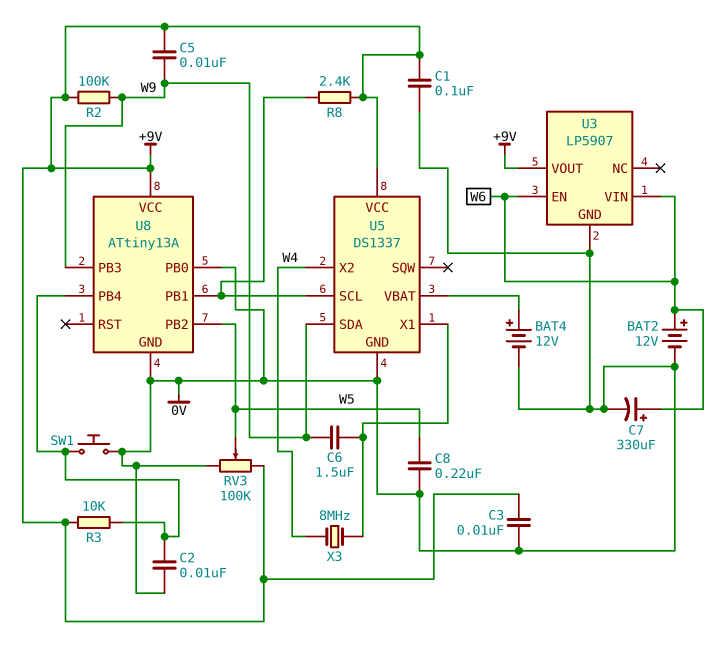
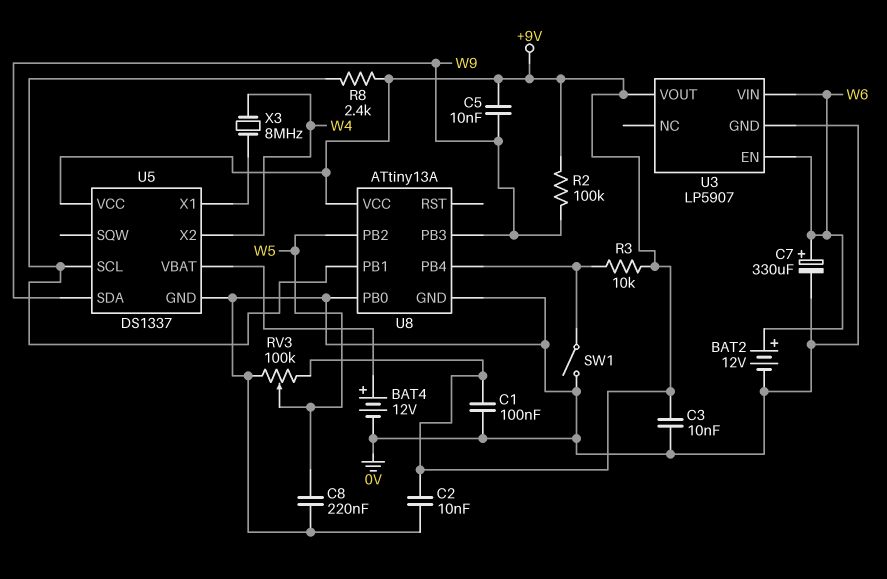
C2: 10nF (0V, U8/PB4) -> 10nF (+9V, 0V)
C6: 1.5uF (U5/X1, W9) -> none
SW1: button (0V, U8/PB4) -> switch (0V, U8/PB4)

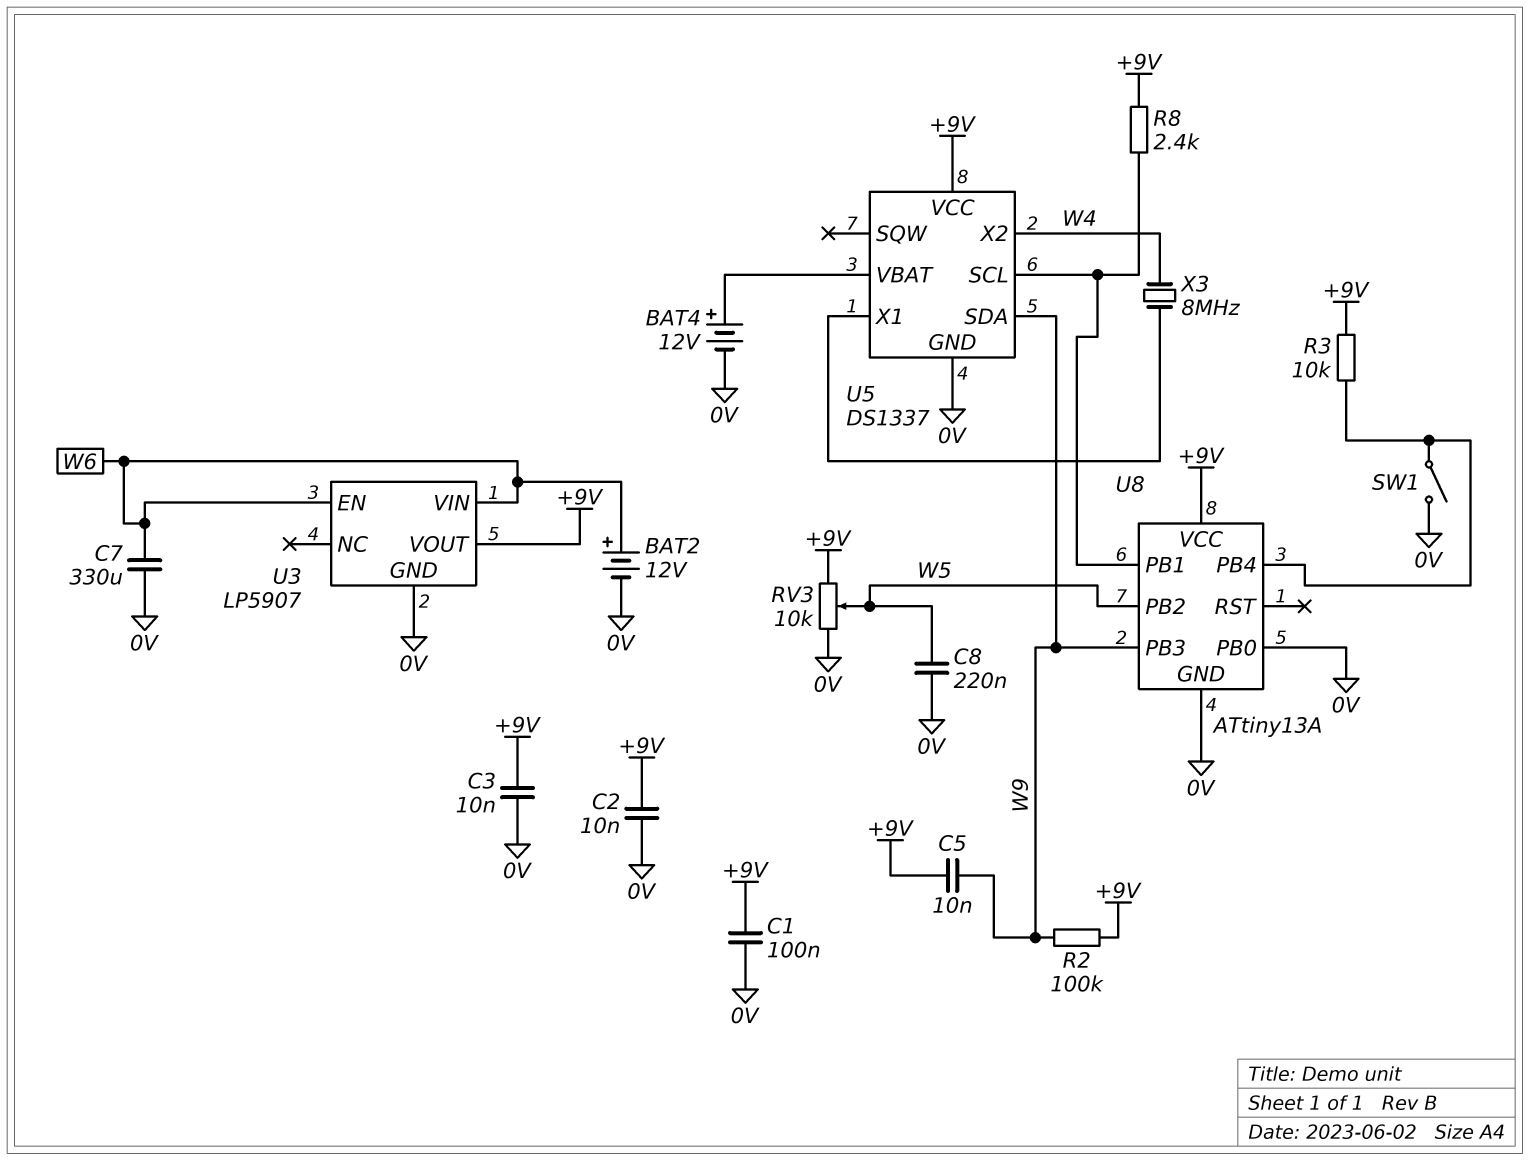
C7: 330uF (plus W6, minus 0V) -> 330uF (0V, W6)
RV3: 100k (+9V, 0V, wiper W5) -> 10k (+9V, 0V, wiper W5)

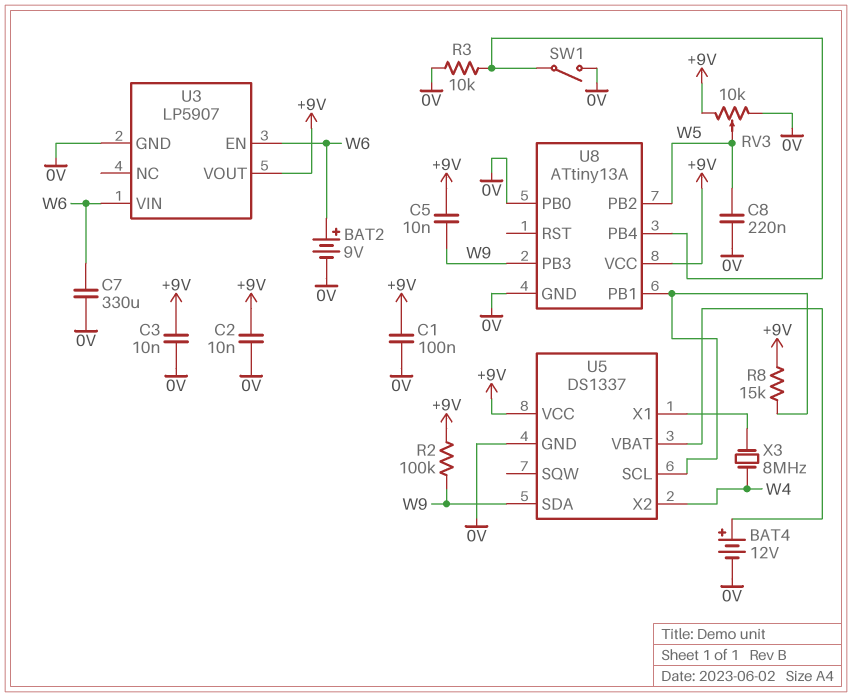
BAT2: 12V (plus W6, minus 0V) -> 9V (plus W6, minus 0V)
R3: 10k (+9V, U8/PB4) -> 10k (0V, U8/PB4)
R8: 2.4k (+9V, U5/SCL) -> 15k (+9V, U5/SCL)

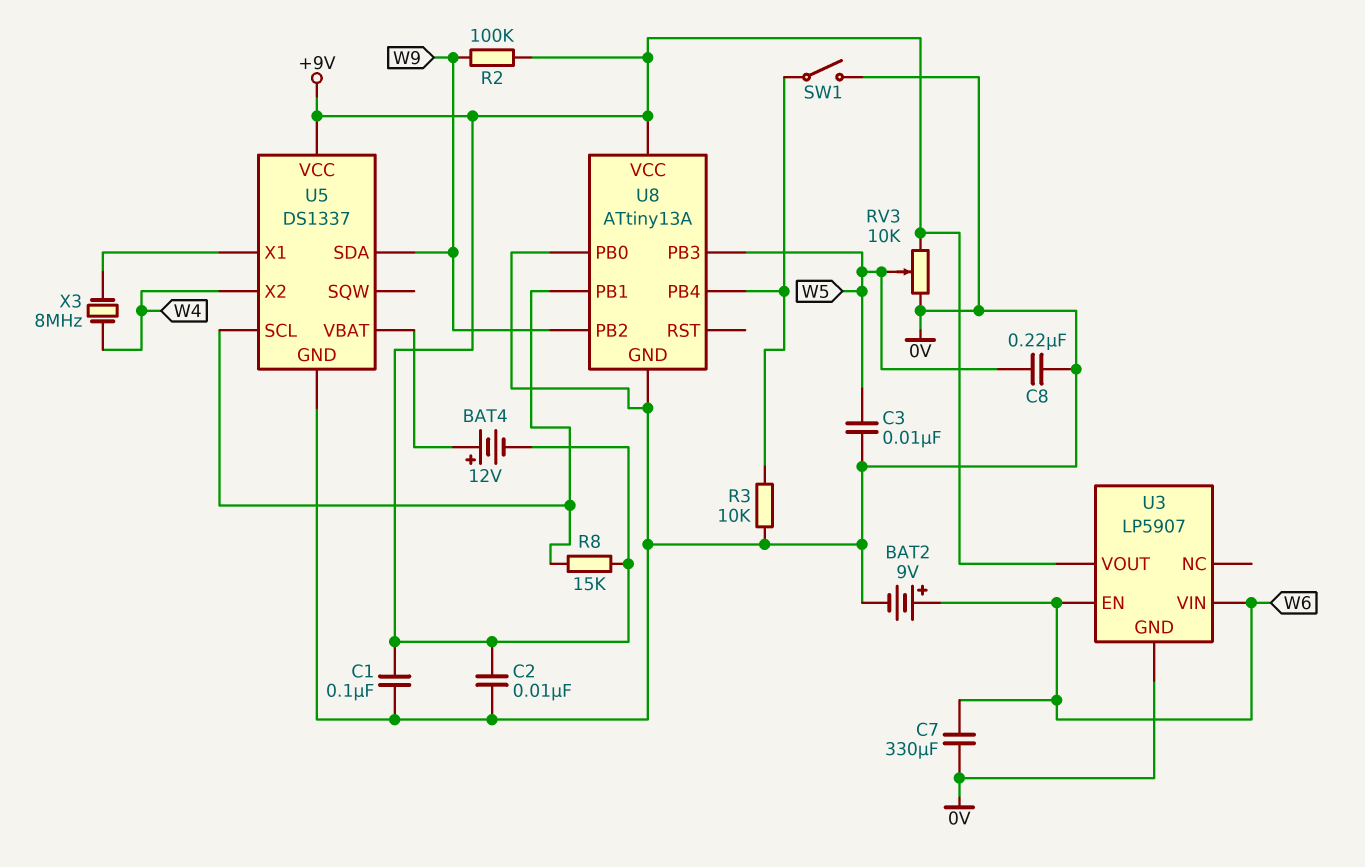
BAT4: 12V (plus U5/VBAT, minus 0V) -> 12V (plus U5/VBAT, minus +9V)
C3: 10nF (+9V, 0V) -> 10nF (0V, W5)
C5: 10nF (+9V, W9) -> none
U8 pin PB2: W5 -> W9
U8 pin PB3: W9 -> W5

